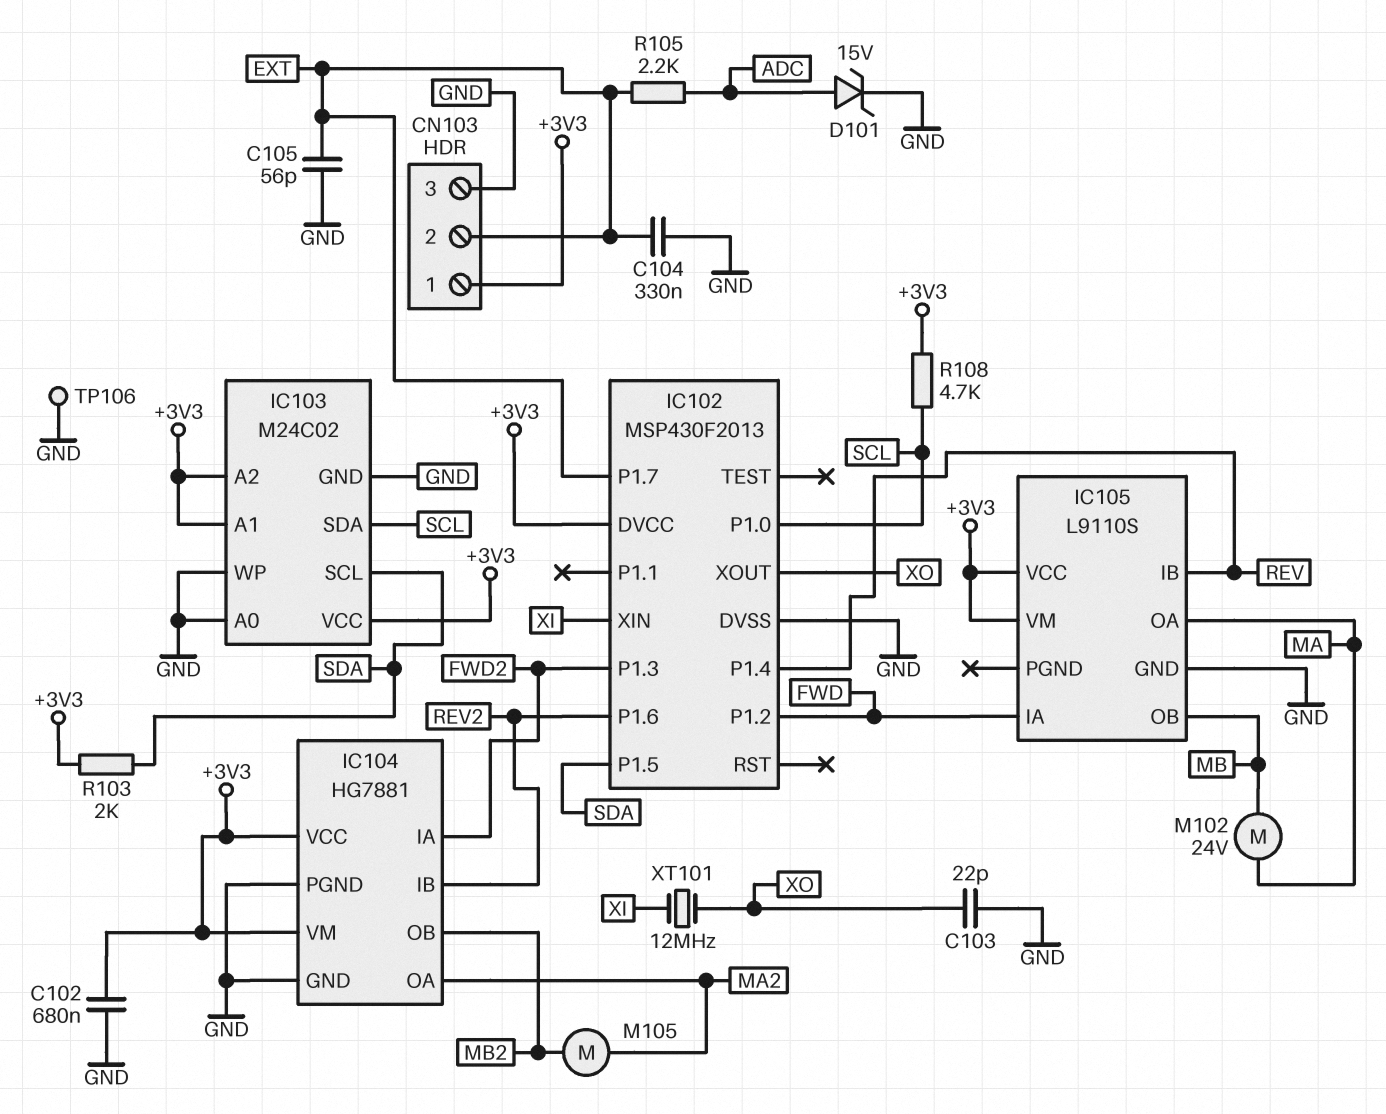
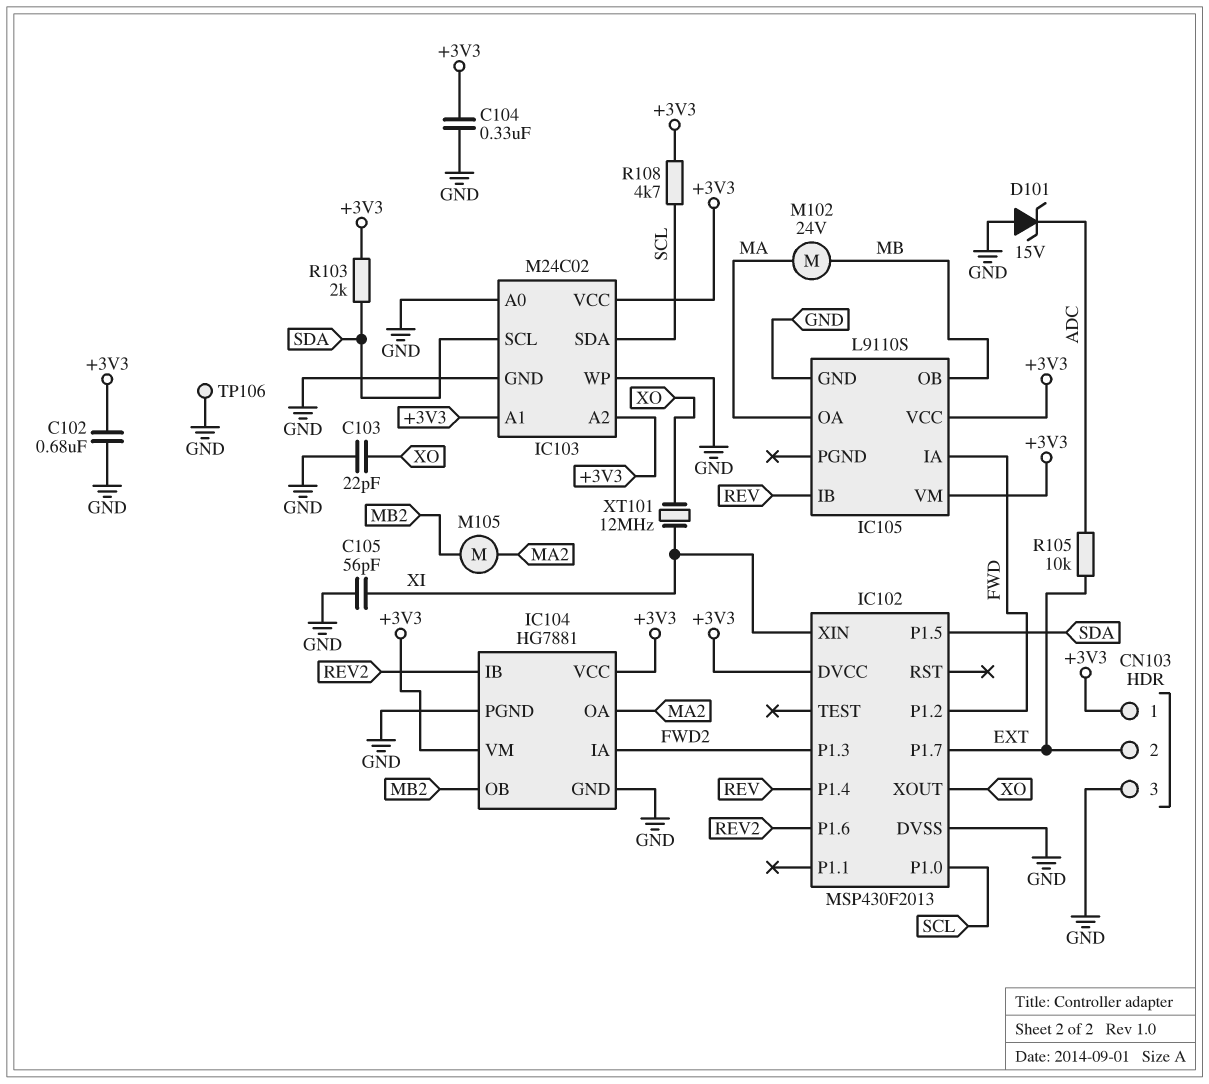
C104: 330nF (EXT, GND) -> 330nF (+3V3, GND)
C105: 56pF (EXT, GND) -> 56pF (GND, XI)
D101: zener 15V (A ADC, K GND) -> zener 15V (A GND, K ADC)
R105: 2.2k (ADC, EXT) -> 10k (ADC, EXT)

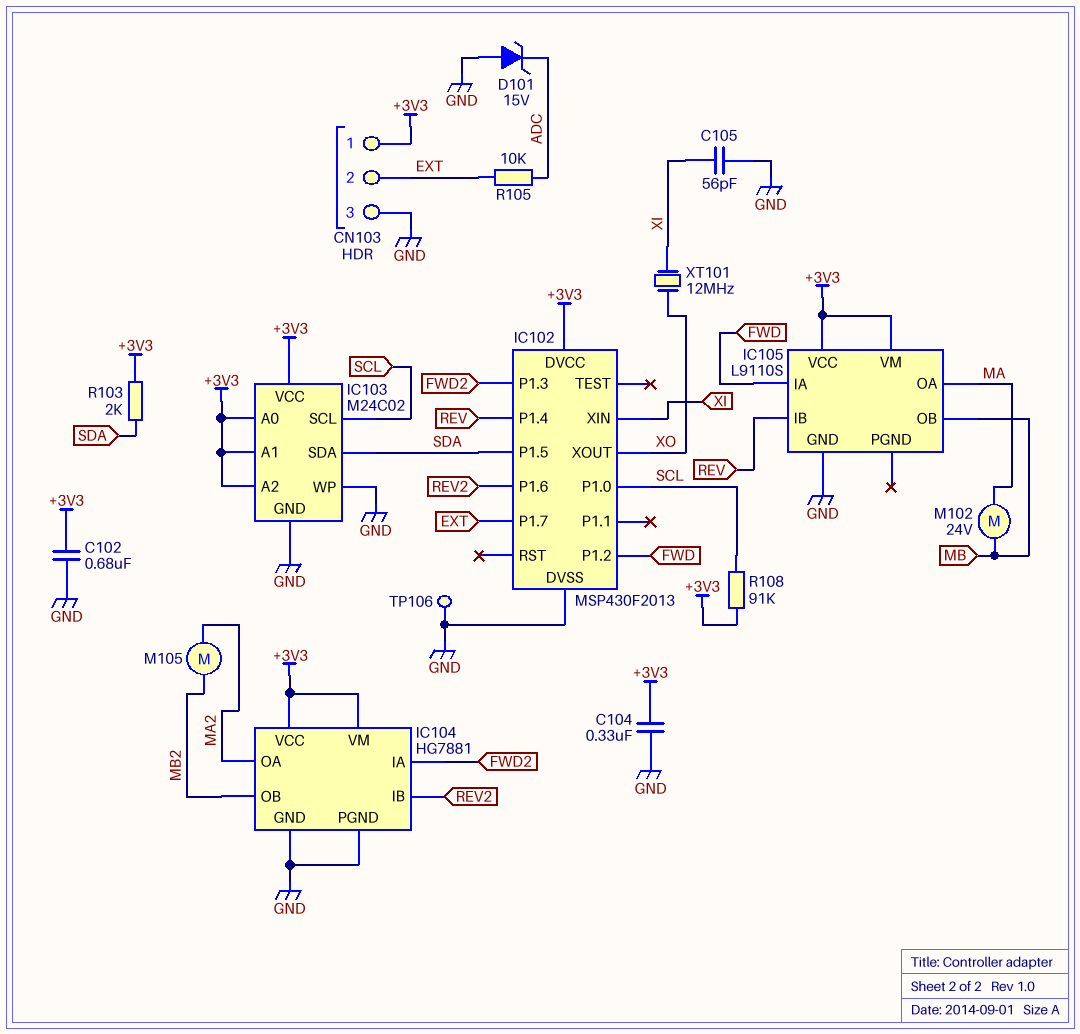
C103: 22pF (GND, XO) -> none
IC103 pin A0: GND -> +3V3
IC103 pin SCL: SDA -> SCL
IC103 pin SDA: SCL -> SDA
R108: 4.7k (+3V3, SCL) -> 91k (+3V3, SCL)

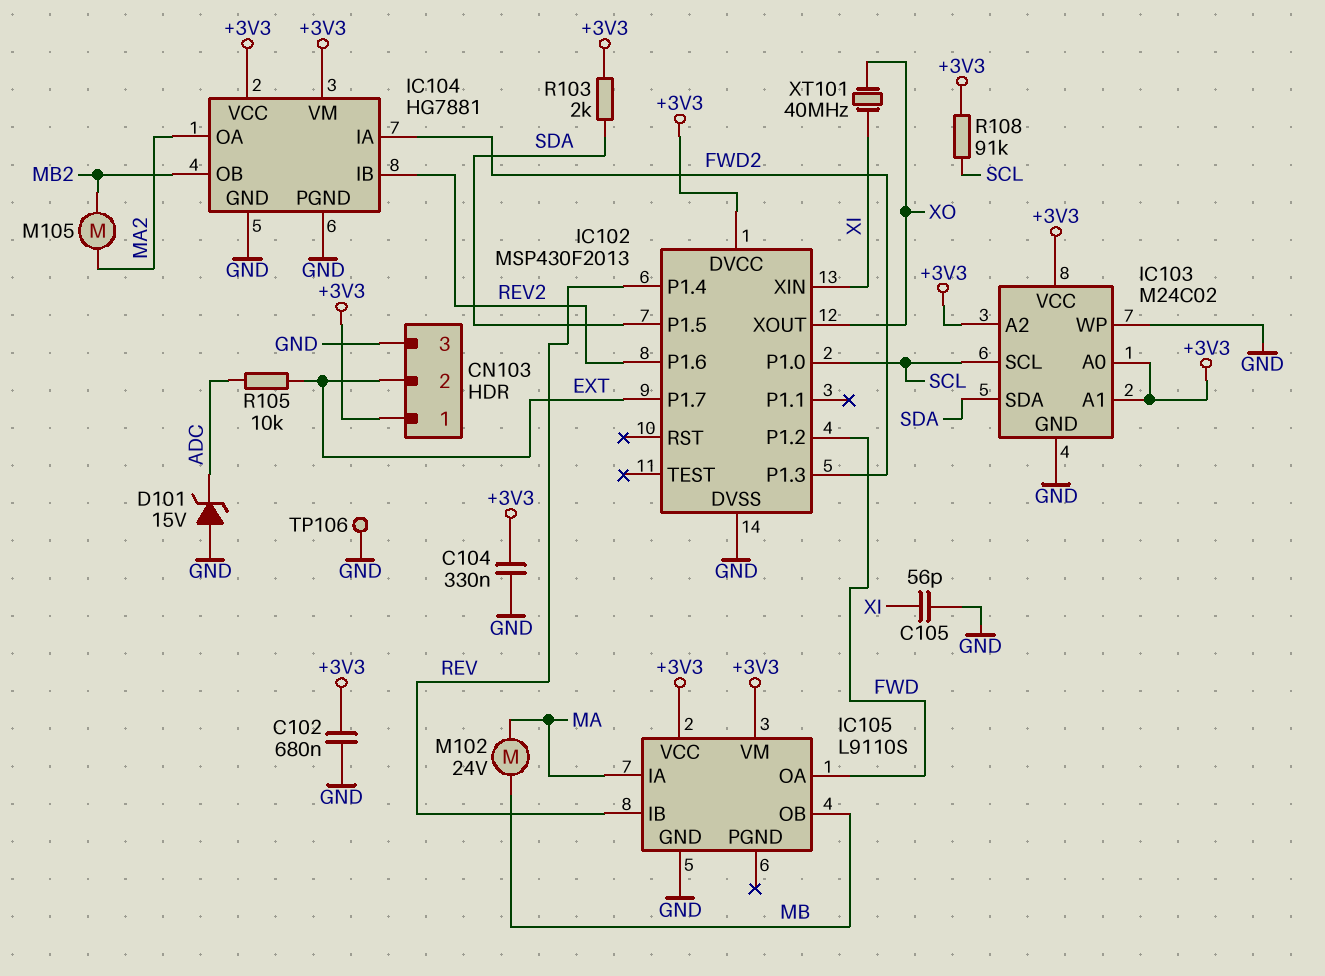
IC105 pin IA: FWD -> MA
IC105 pin OA: MA -> FWD
XT101: 12MHz (XI, XO) -> 40MHz (XI, XO)

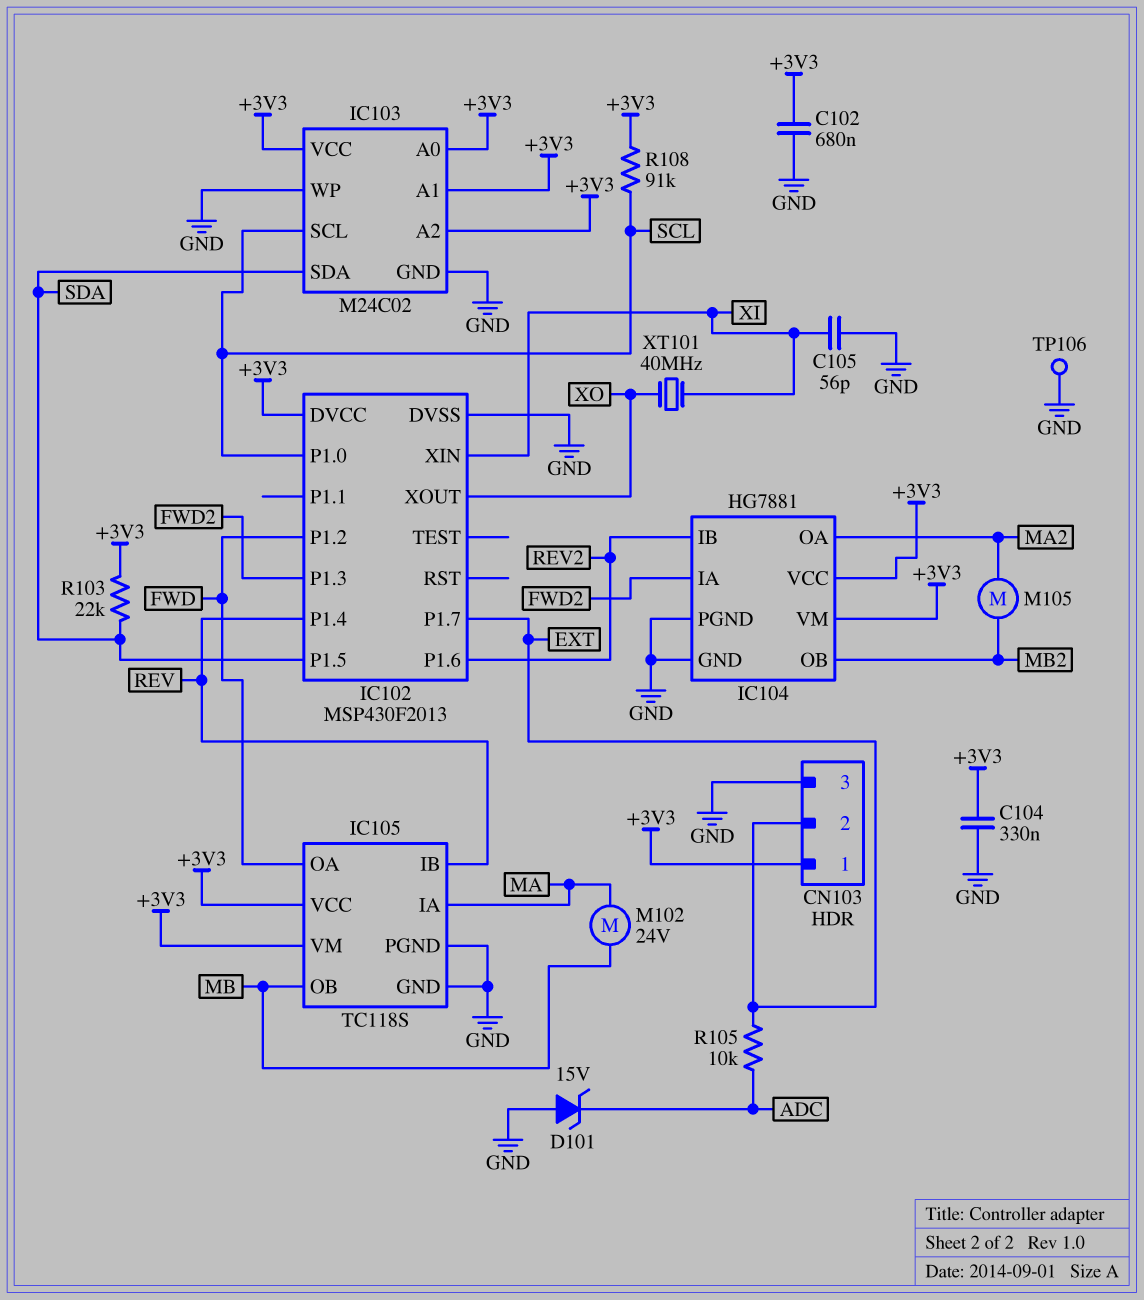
IC105: L9110S -> TC118S
IC105 pin PGND: none -> GND
R103: 2k (+3V3, SDA) -> 22k (+3V3, SDA)

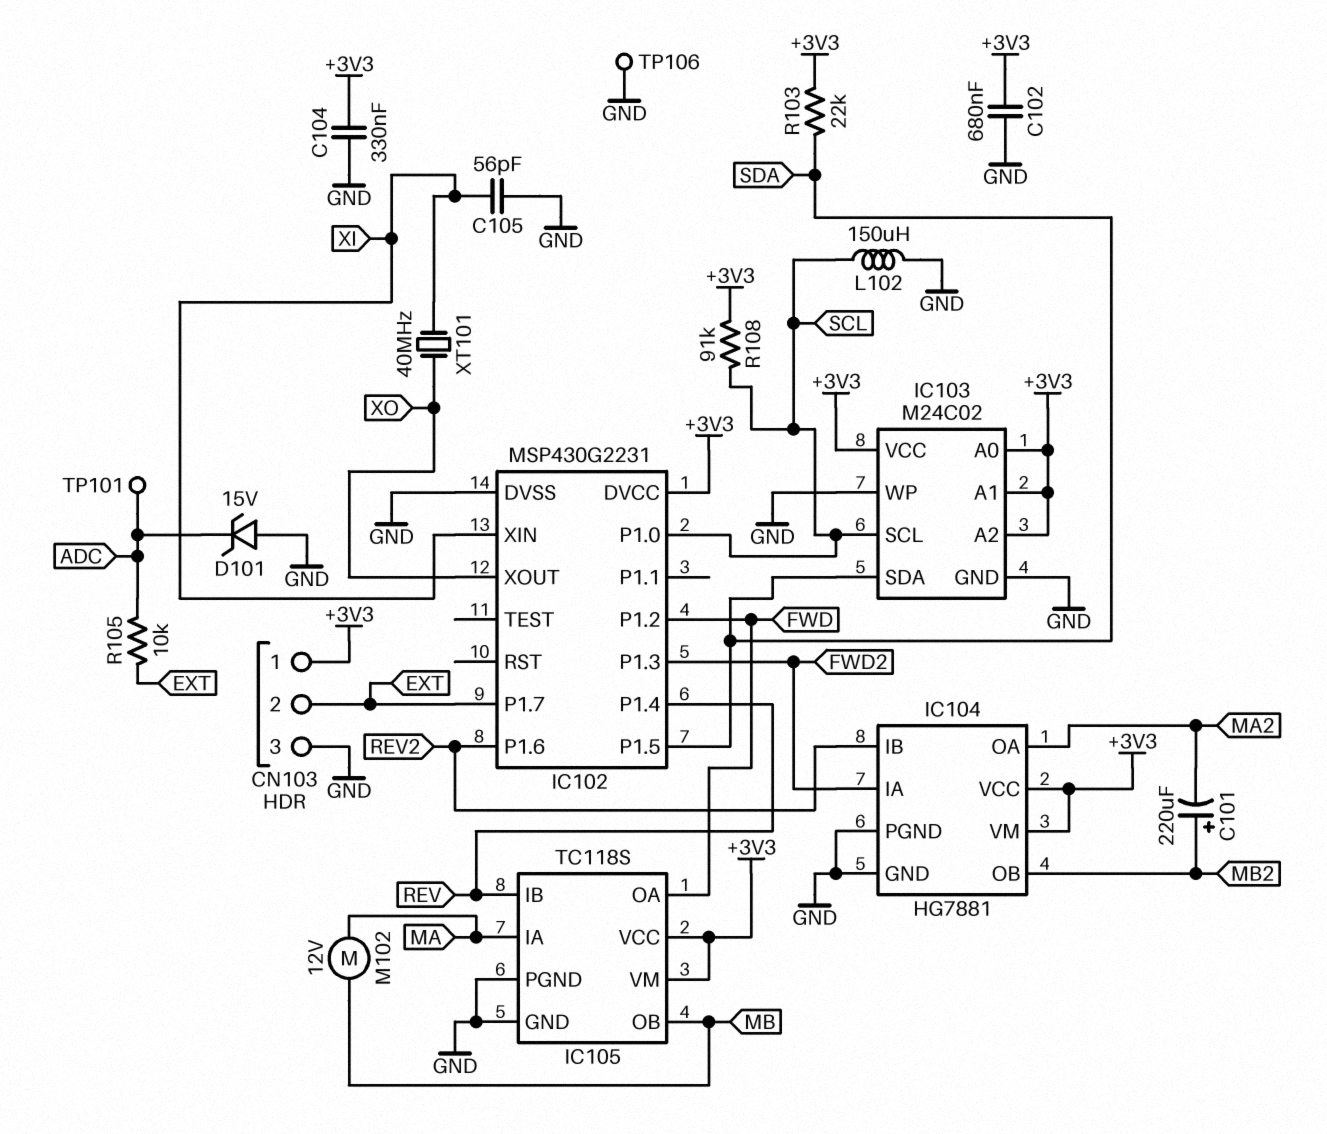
C101: none -> 220uF (plus MB2, minus MA2)
IC102: MSP430F2013 -> MSP430G2231
L102: none -> 150uH (GND, SCL)
M102: motor 24V (MA, MB) -> motor 12V (MA, MB)
M105: motor (MA2, MB2) -> none
TP101: none -> test point (ADC)

